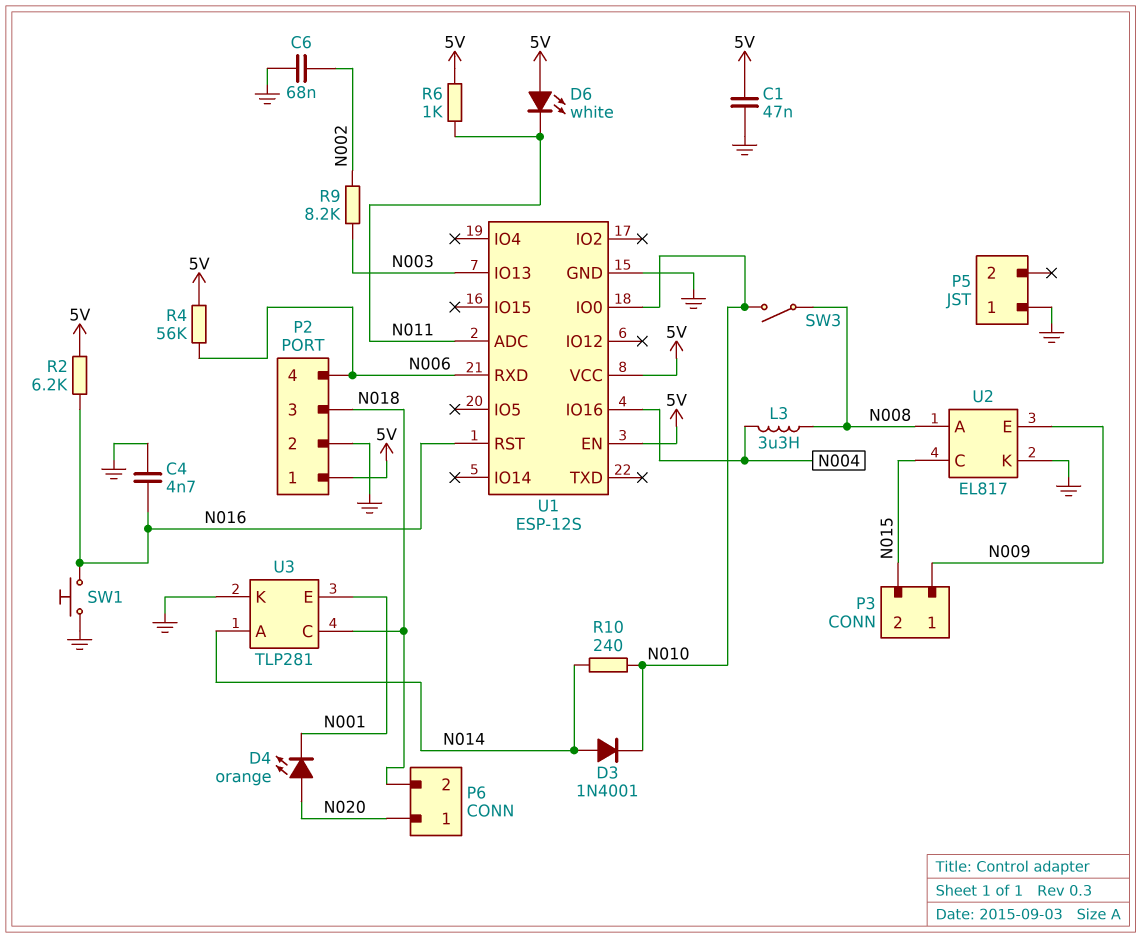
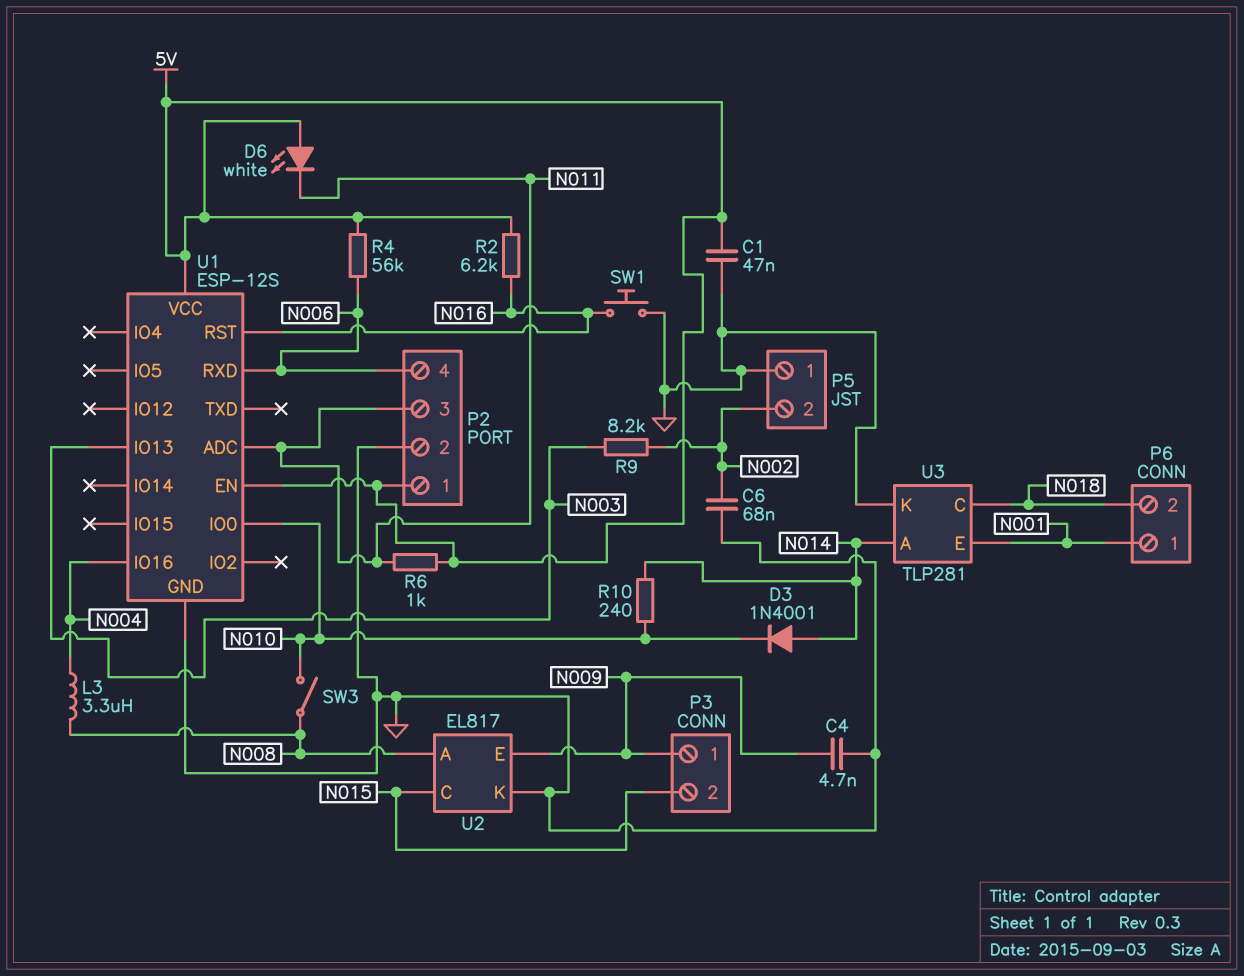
C4: 4.7nF (GND, N016) -> 4.7nF (GND, N009)
D4: LED orange (A N020, K N001) -> none
P2 pin 3: N018 -> N011
P5 pin 2: none -> N002
P6 pin 1: N020 -> N001

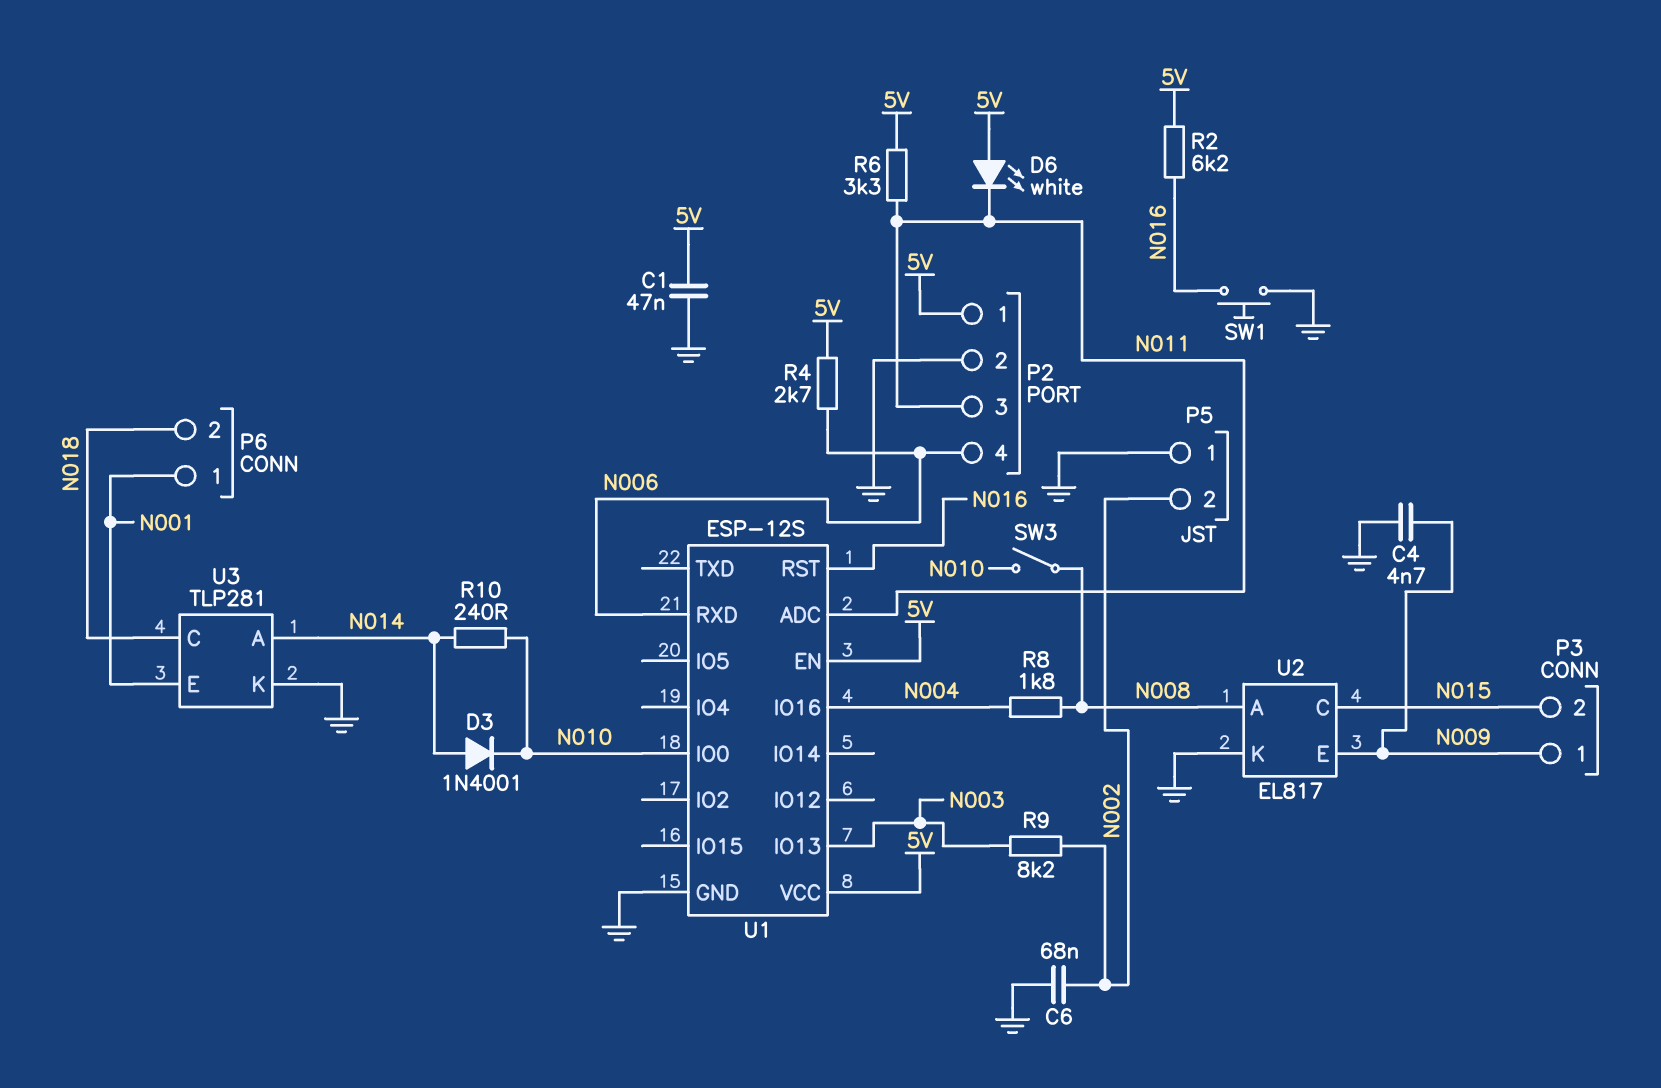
L3: 3.3uH (N004, N008) -> none
R4: 56k (5V, N006) -> 2.7k (5V, N006)
R6: 1k (5V, N011) -> 3.3k (5V, N011)
R8: none -> 1.8k (N004, N008)

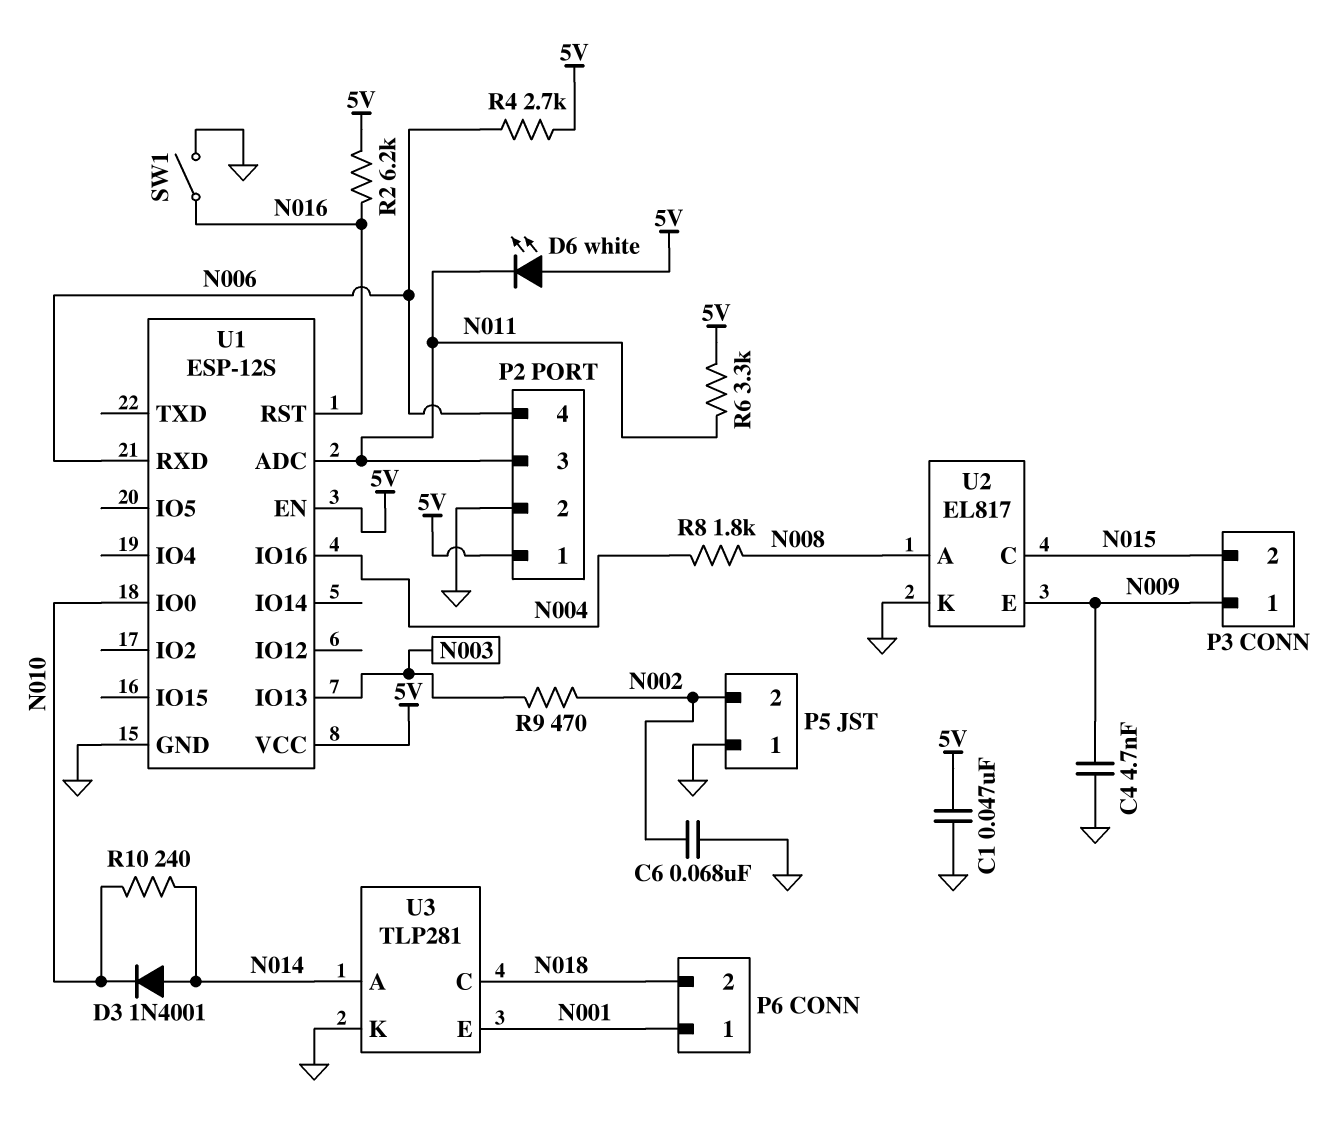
R9: 8.2k (N002, N003) -> 470 (N002, N003)
SW1: button (GND, N016) -> switch (GND, N016)
SW3: switch (N008, N010) -> none

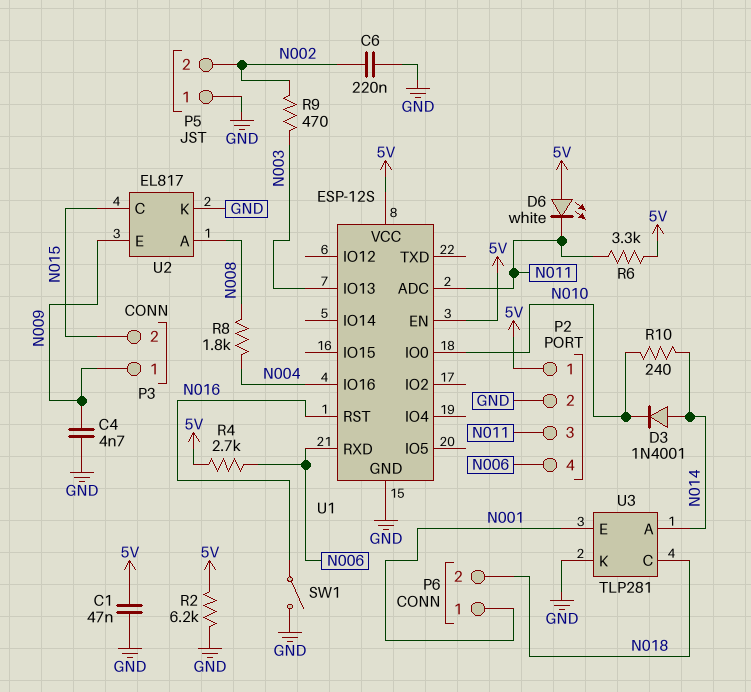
C6: 68nF (GND, N002) -> 220nF (GND, N002)
R2: 6.2k (5V, N016) -> 6.2k (5V, GND)

